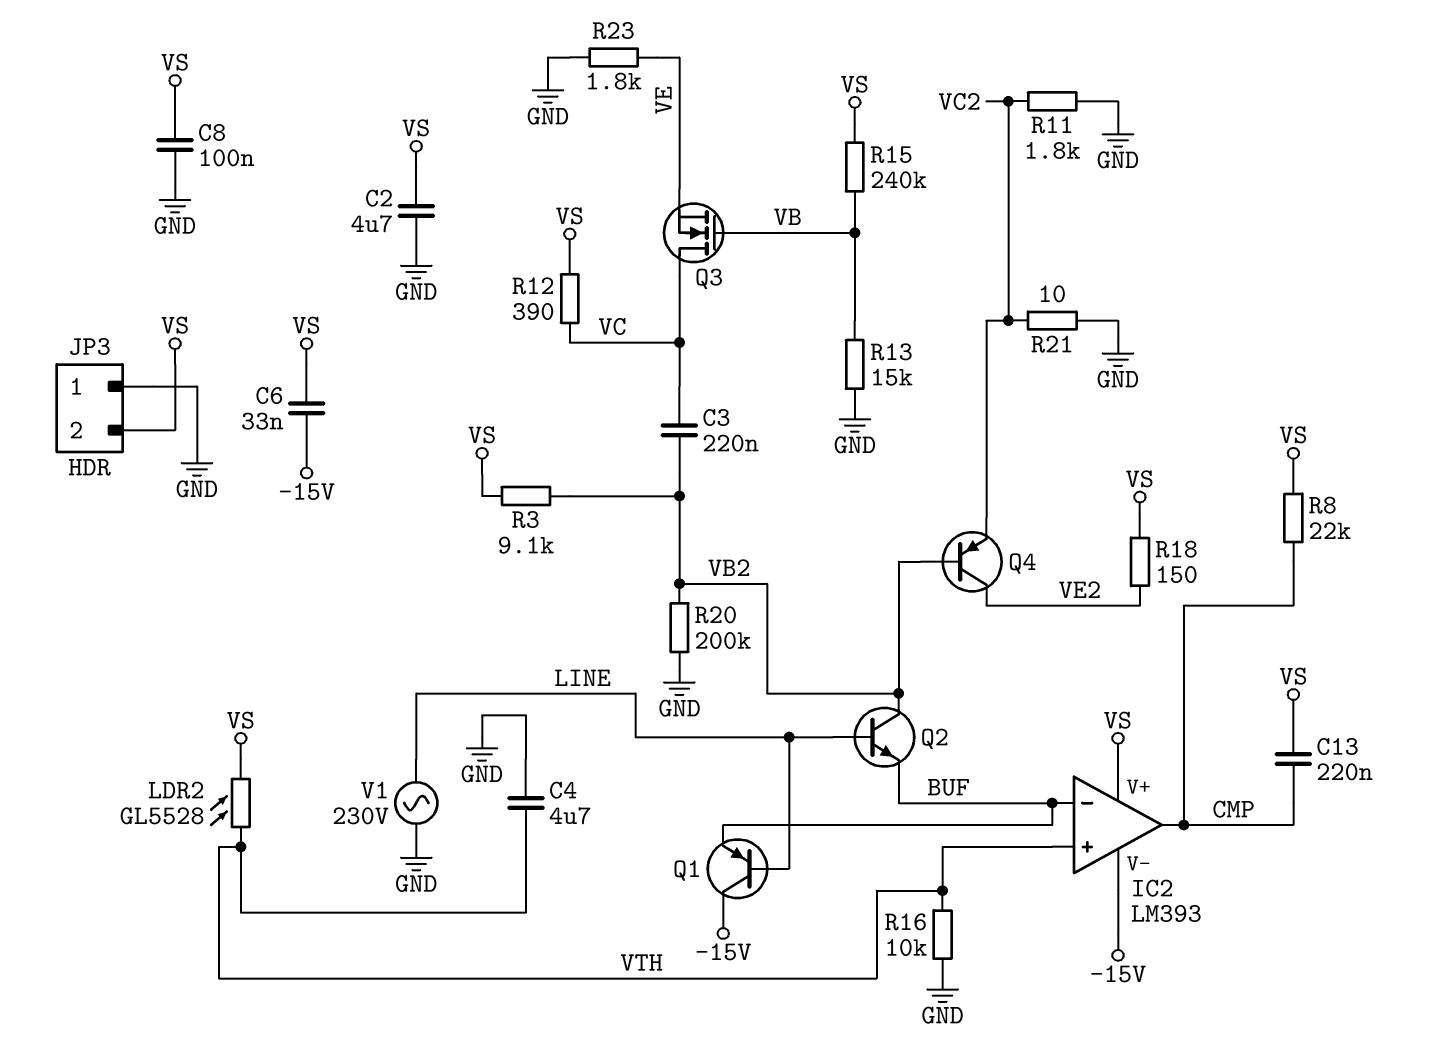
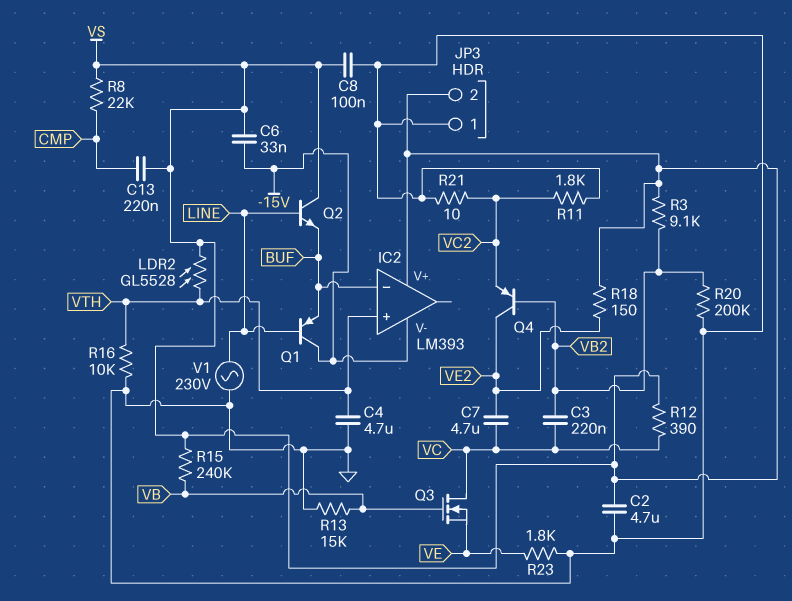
C7: none -> 4.7uF (VC, VE2)
IC2 pin out: CMP -> none
Q2: NPN (B LINE, C VB2, E BUF) -> NPN (B LINE, C VS, E BUF)

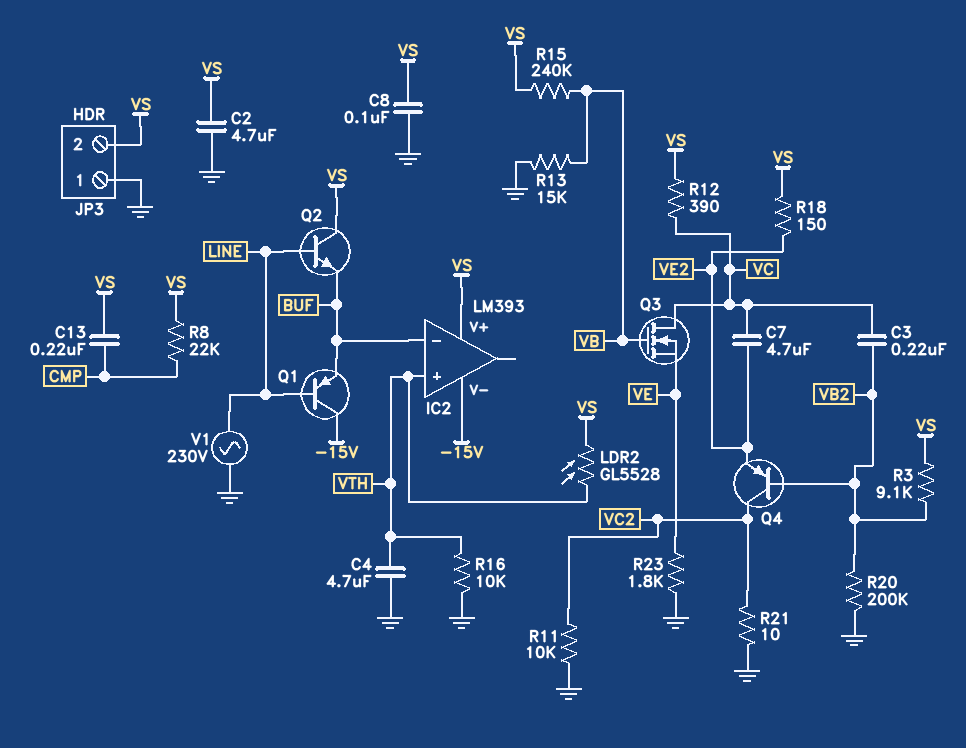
C6: 33nF (-15V, VS) -> none
Q4: PNP (B VB2, C VE2, E VC2) -> PNP (B VB2, C VC2, E VE2)
R11: 1.8k (GND, VC2) -> 10k (GND, VC2)

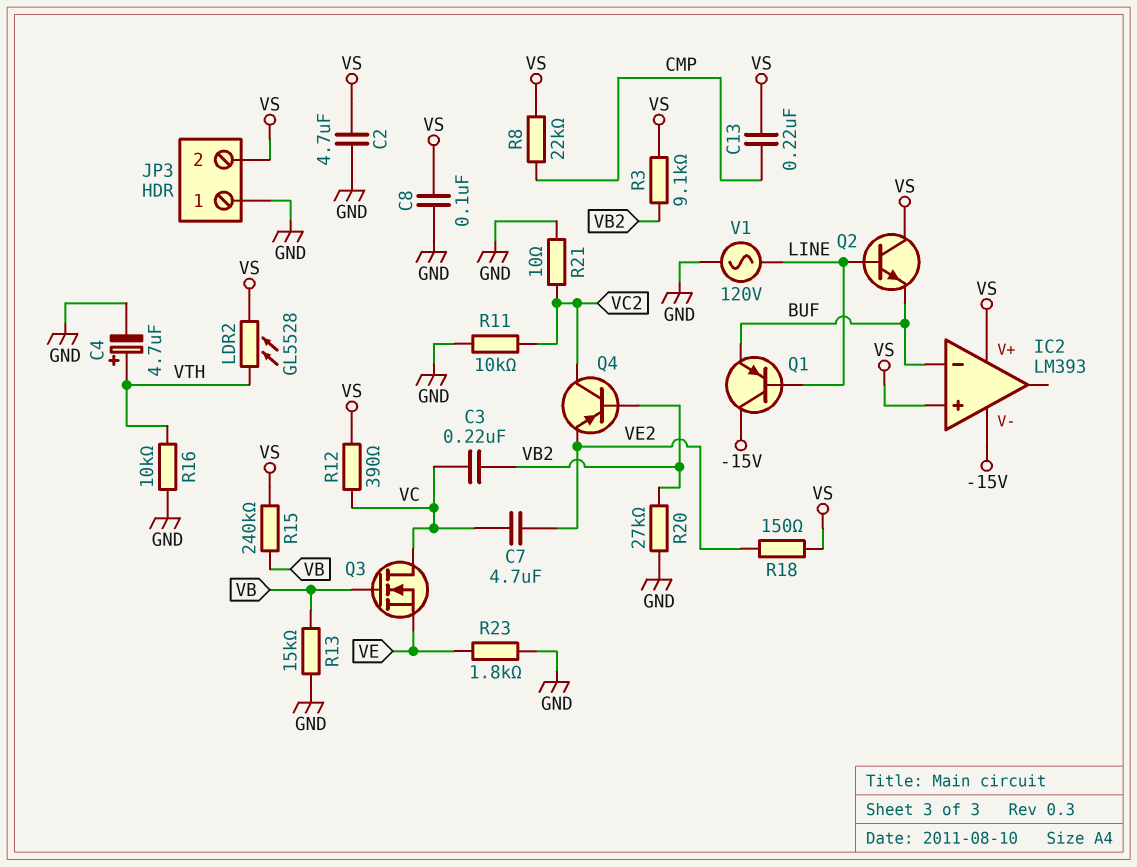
C4: 4.7uF (GND, VTH) -> 4.7uF (plus VTH, minus GND)
IC2 pin in+: VTH -> VS
R20: 200k (GND, VB2) -> 27k (GND, VB2)
V1: AC 230V (GND, LINE) -> AC 120V (GND, LINE)

